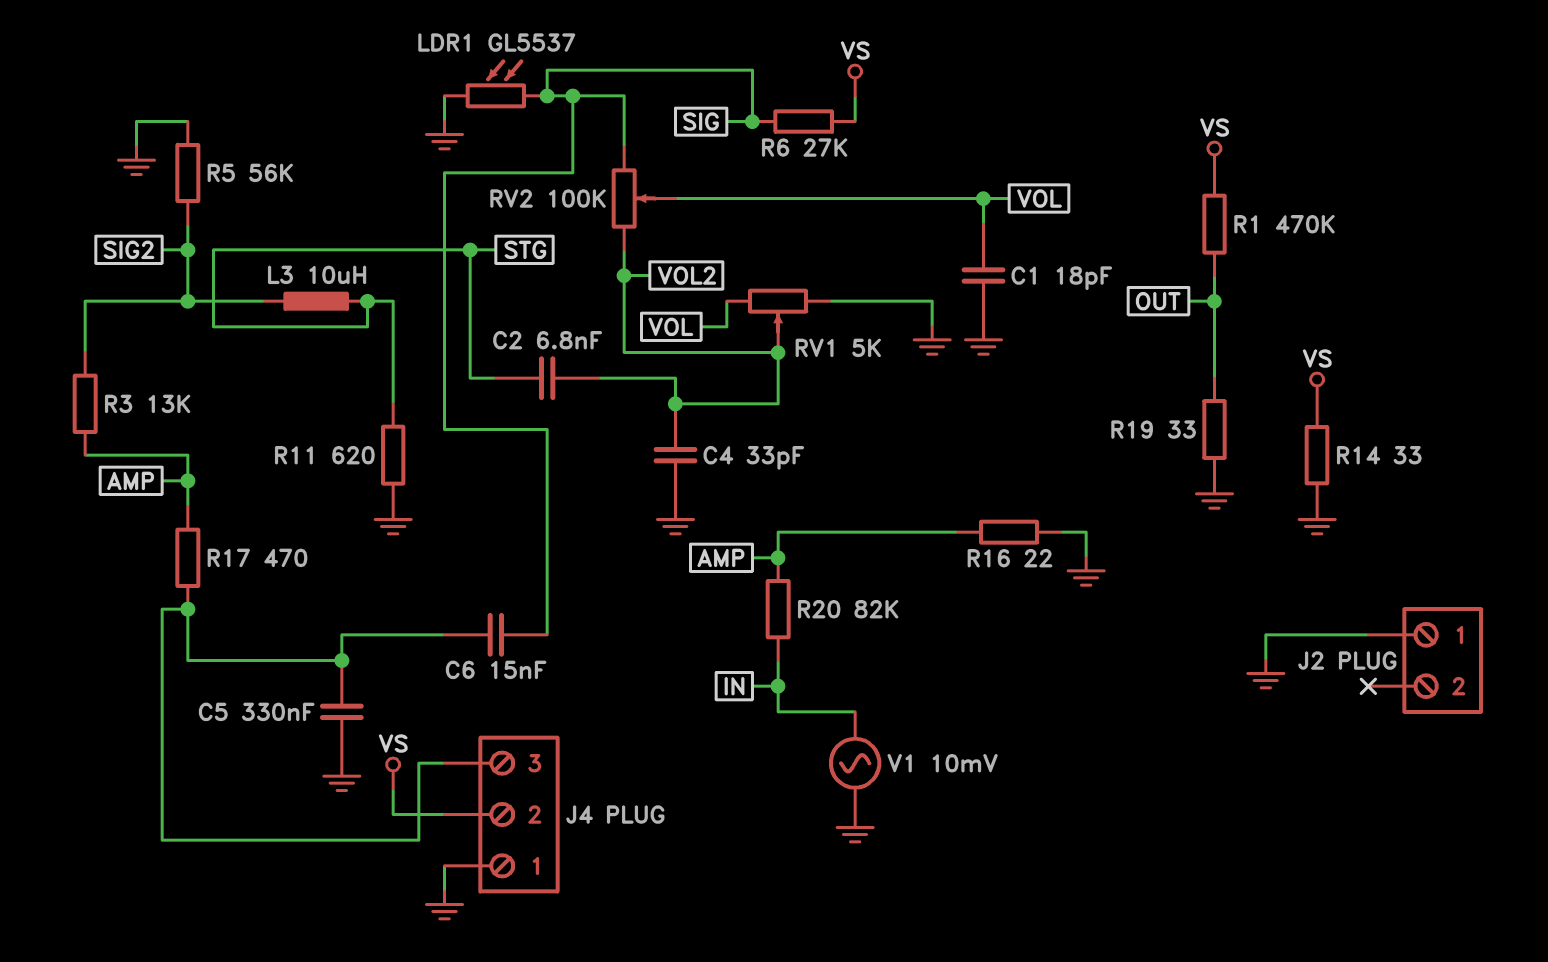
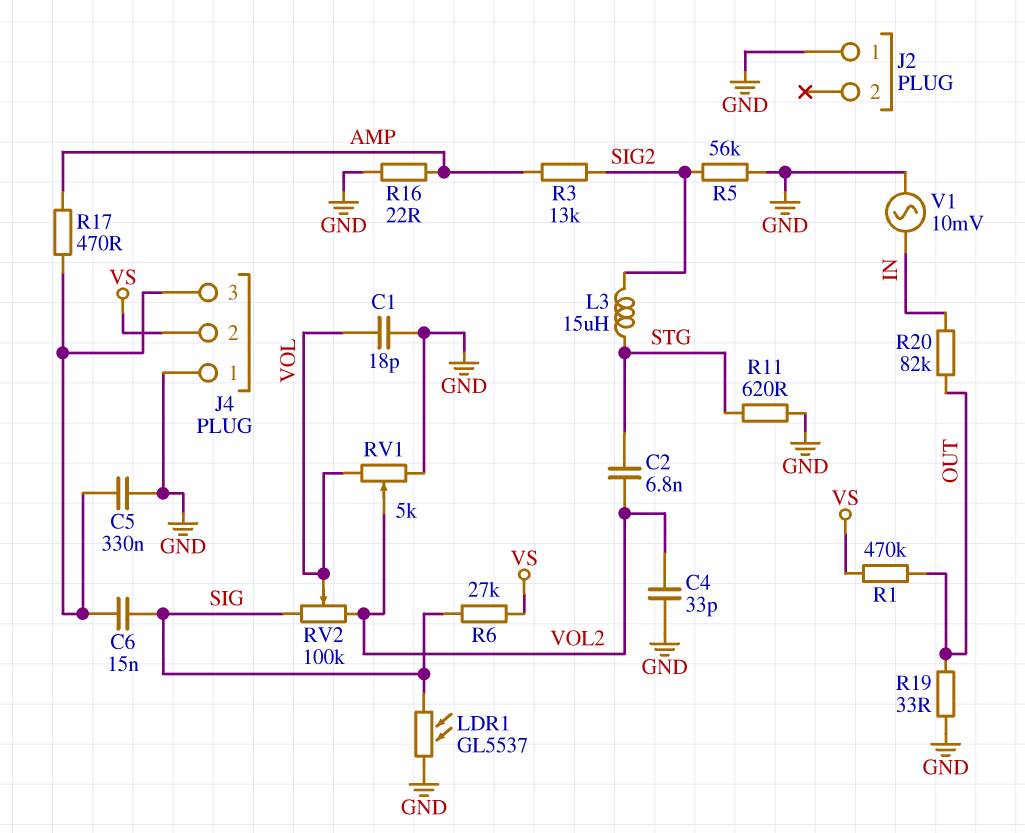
L3: 10uH (SIG2, STG) -> 15uH (SIG2, STG)
R14: 33 (GND, VS) -> none
R20: 82k (AMP, IN) -> 82k (IN, OUT)

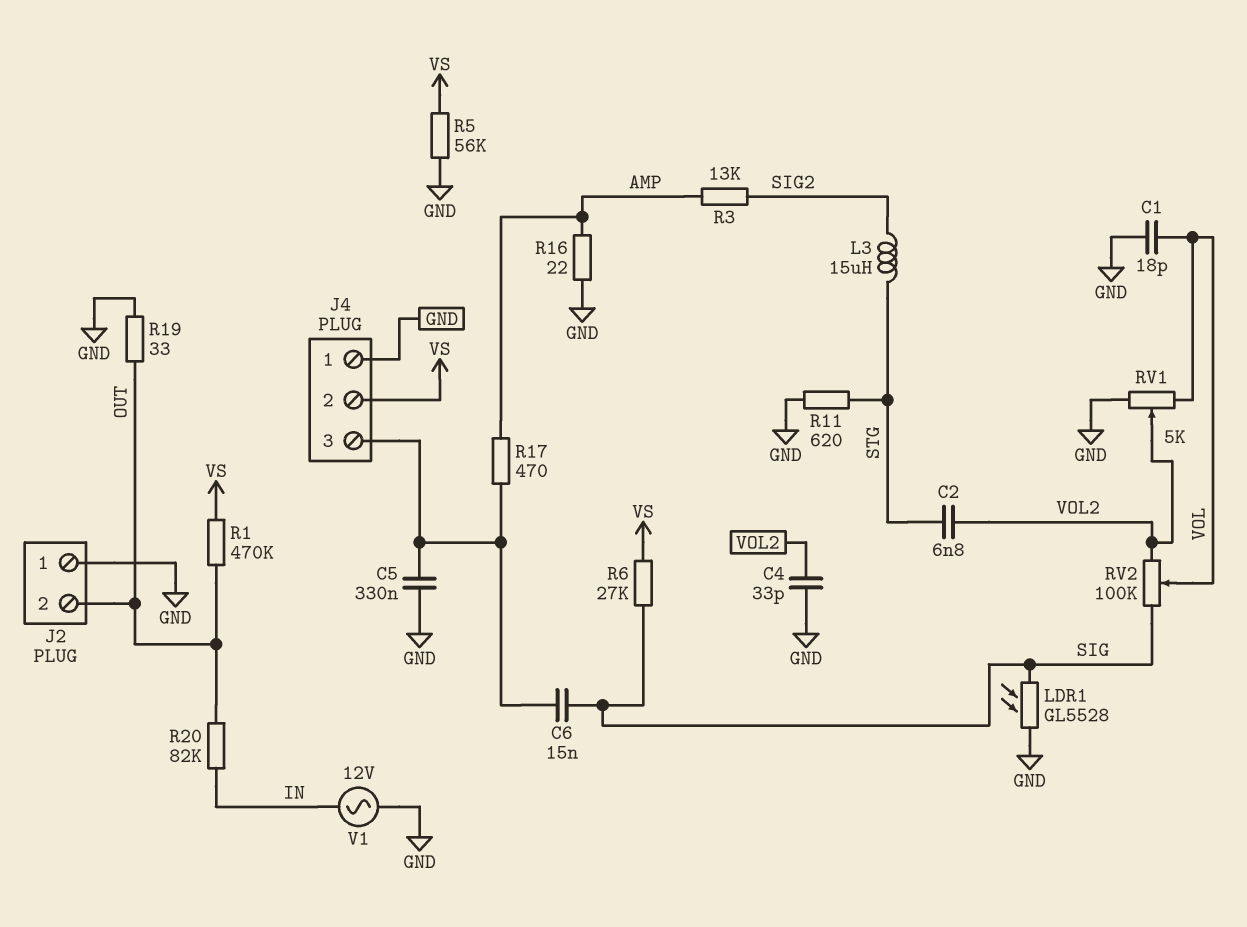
J2 pin 2: none -> OUT
LDR1: GL5537 (GND, SIG) -> GL5528 (GND, SIG)
R5: 56k (GND, SIG2) -> 56k (GND, VS)
V1: AC 10mV (GND, IN) -> AC 12V (GND, IN)

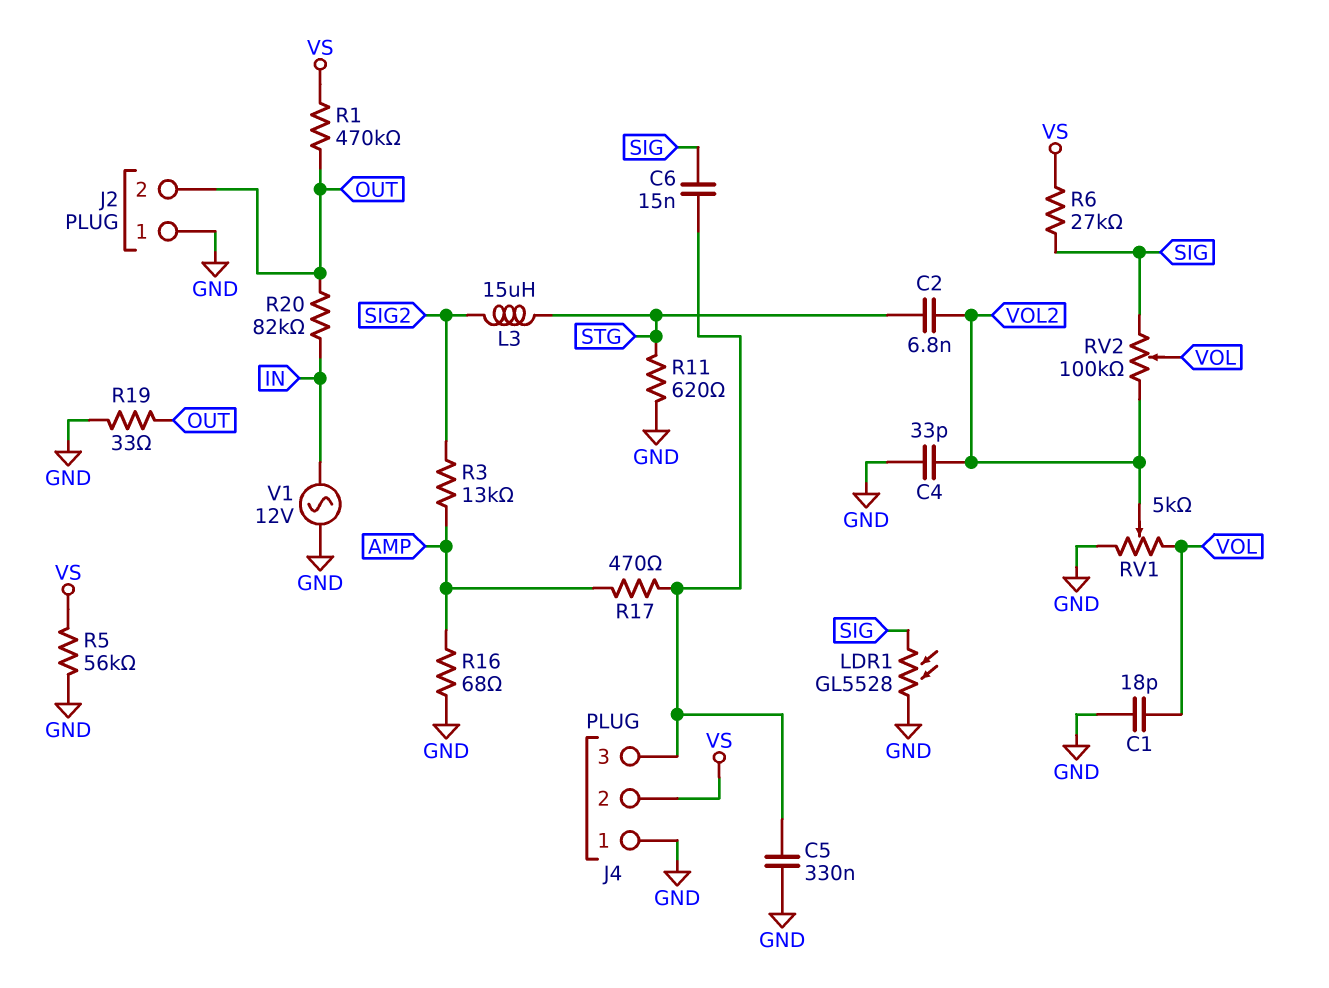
R16: 22 (AMP, GND) -> 68 (AMP, GND)

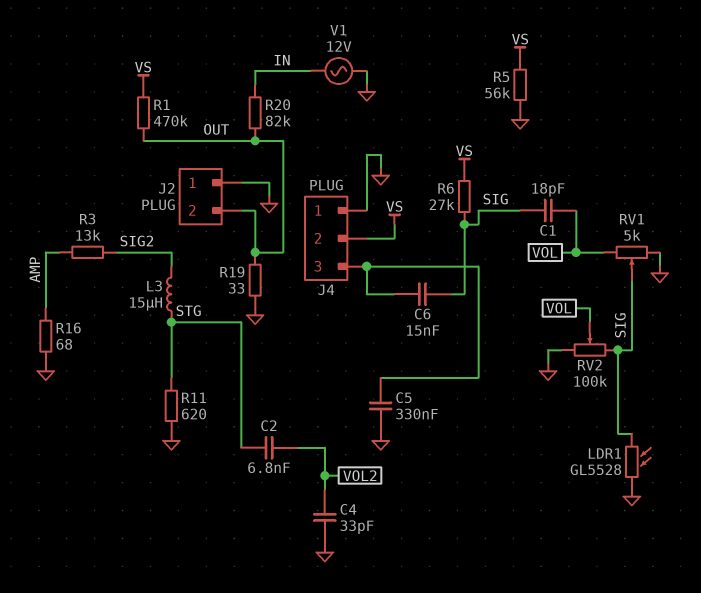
C1: 18pF (GND, VOL) -> 18pF (SIG, VOL)
R17: 470 (AMP, J4/3) -> none
RV1: 5k (GND, VOL, wiper VOL2) -> 5k (GND, VOL, wiper SIG)
RV2: 100k (SIG, VOL2, wiper VOL) -> 100k (GND, SIG, wiper VOL)

